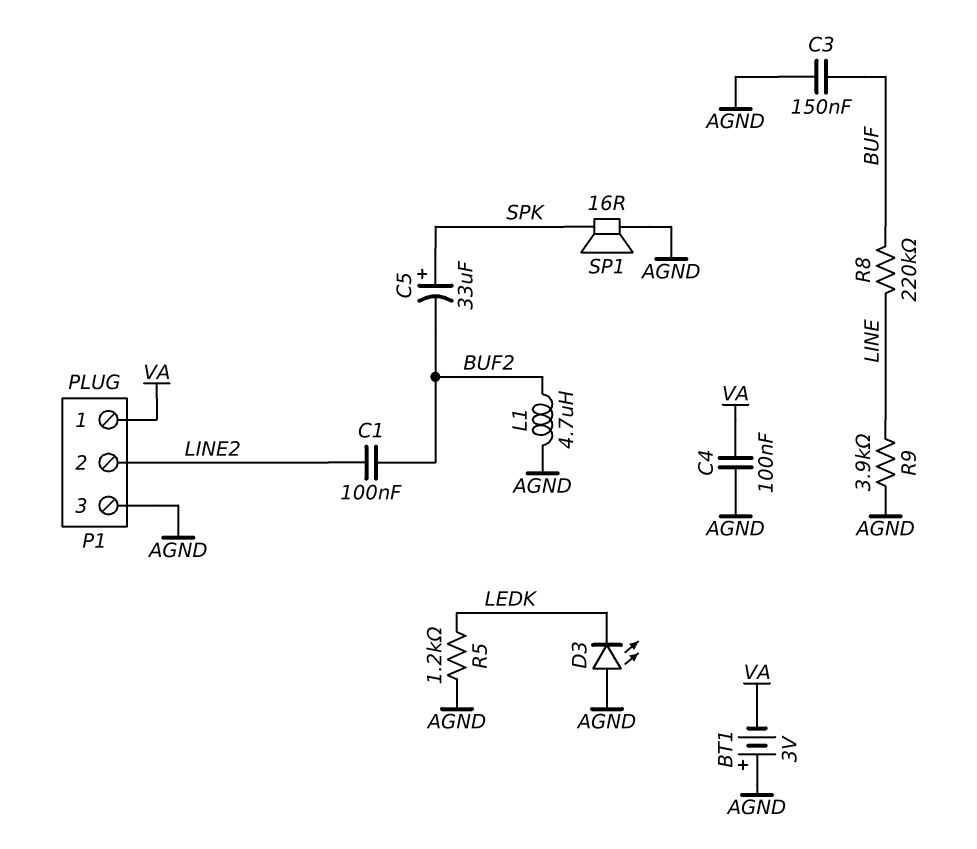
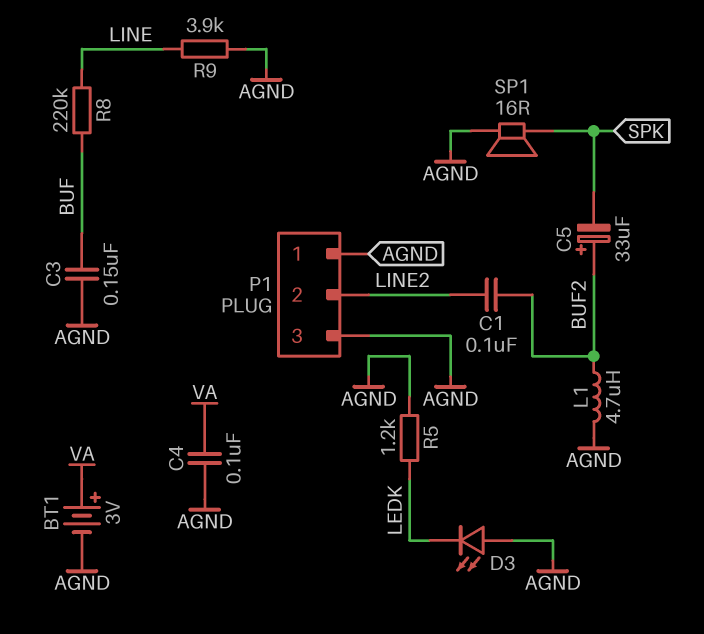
BT1: 3V (plus AGND, minus VA) -> 3V (plus VA, minus AGND)
C5: 33uF (plus SPK, minus BUF2) -> 33uF (plus BUF2, minus SPK)
P1 pin 1: VA -> AGND

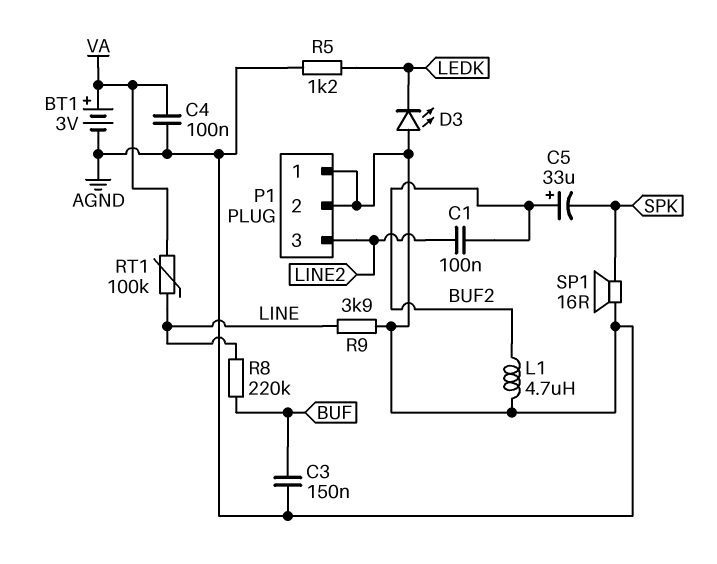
P1 pin 2: LINE2 -> AGND
P1 pin 3: AGND -> LINE2
RT1: none -> 100k (LINE, VA)

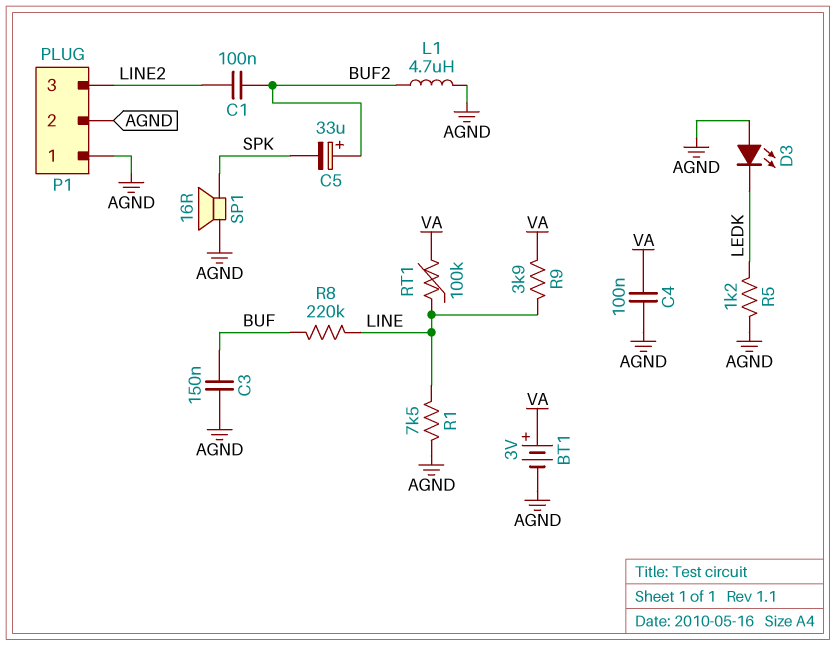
R1: none -> 7.5k (AGND, LINE)
R9: 3.9k (AGND, LINE) -> 3.9k (LINE, VA)

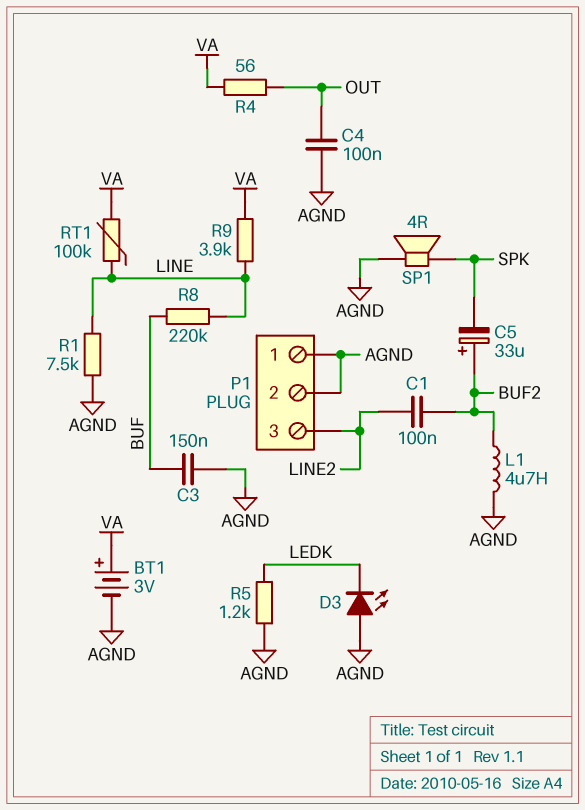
C4: 100nF (AGND, VA) -> 100nF (AGND, OUT)
R4: none -> 56 (OUT, VA)
SP1: speaker 16R (AGND, SPK) -> speaker 4R (AGND, SPK)

